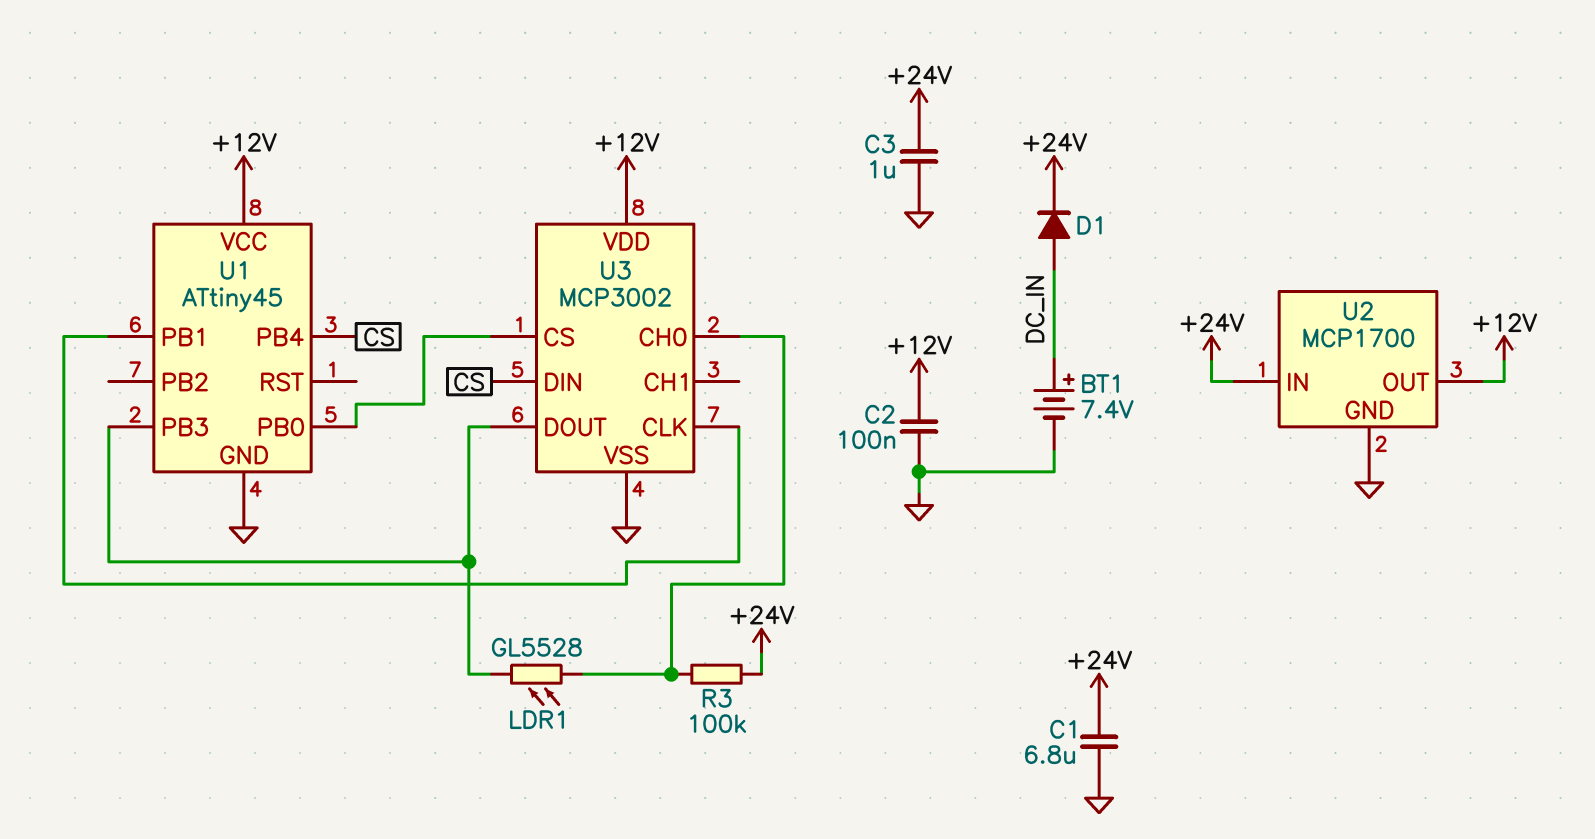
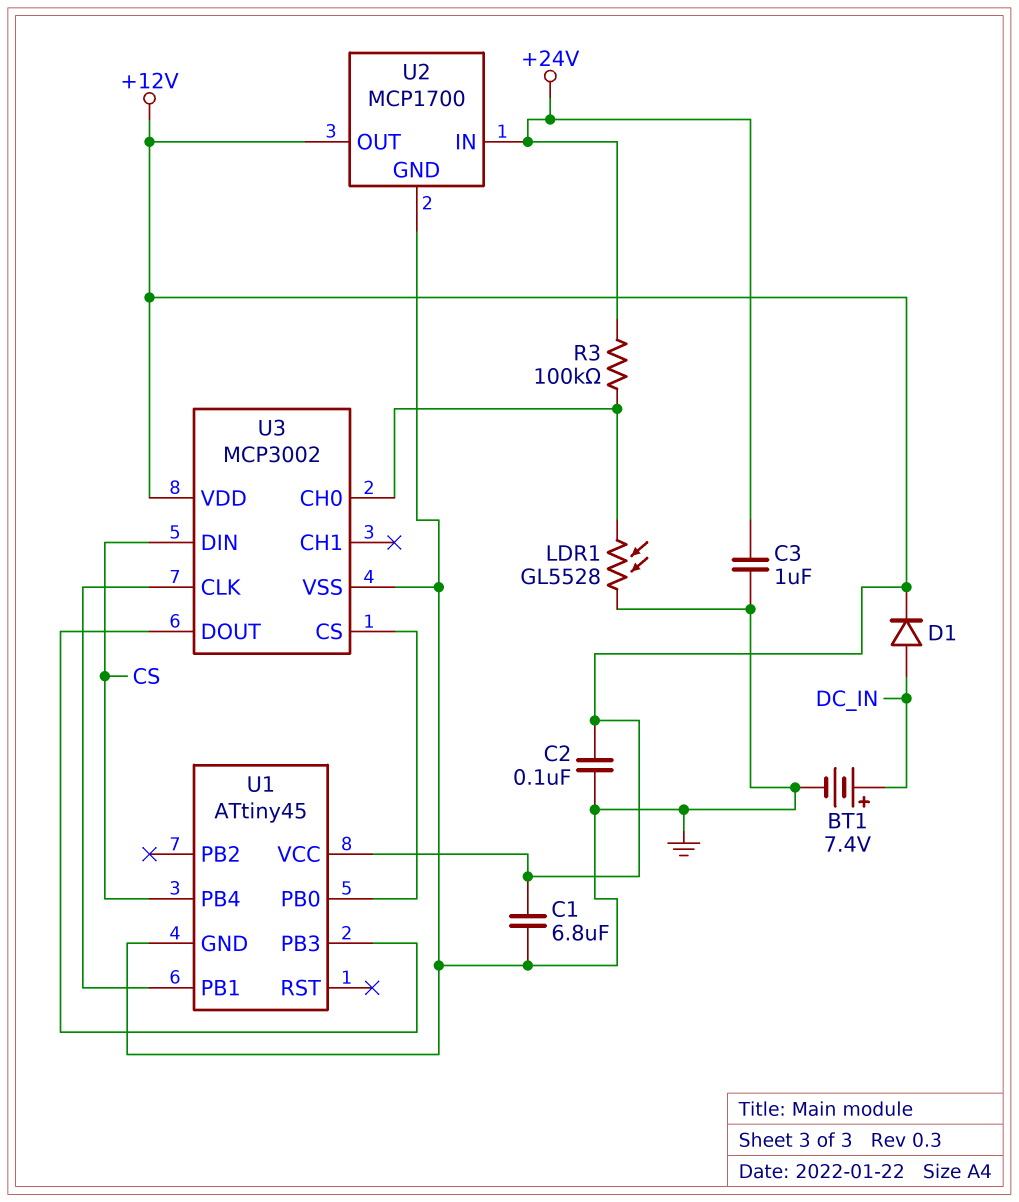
C1: 6.8uF (+24V, GND) -> 6.8uF (+12V, GND)
D1: diode (A DC_IN, K +24V) -> diode (A DC_IN, K +12V)
LDR1: GL5528 (U1/PB3, U3/CH0) -> GL5528 (GND, U3/CH0)

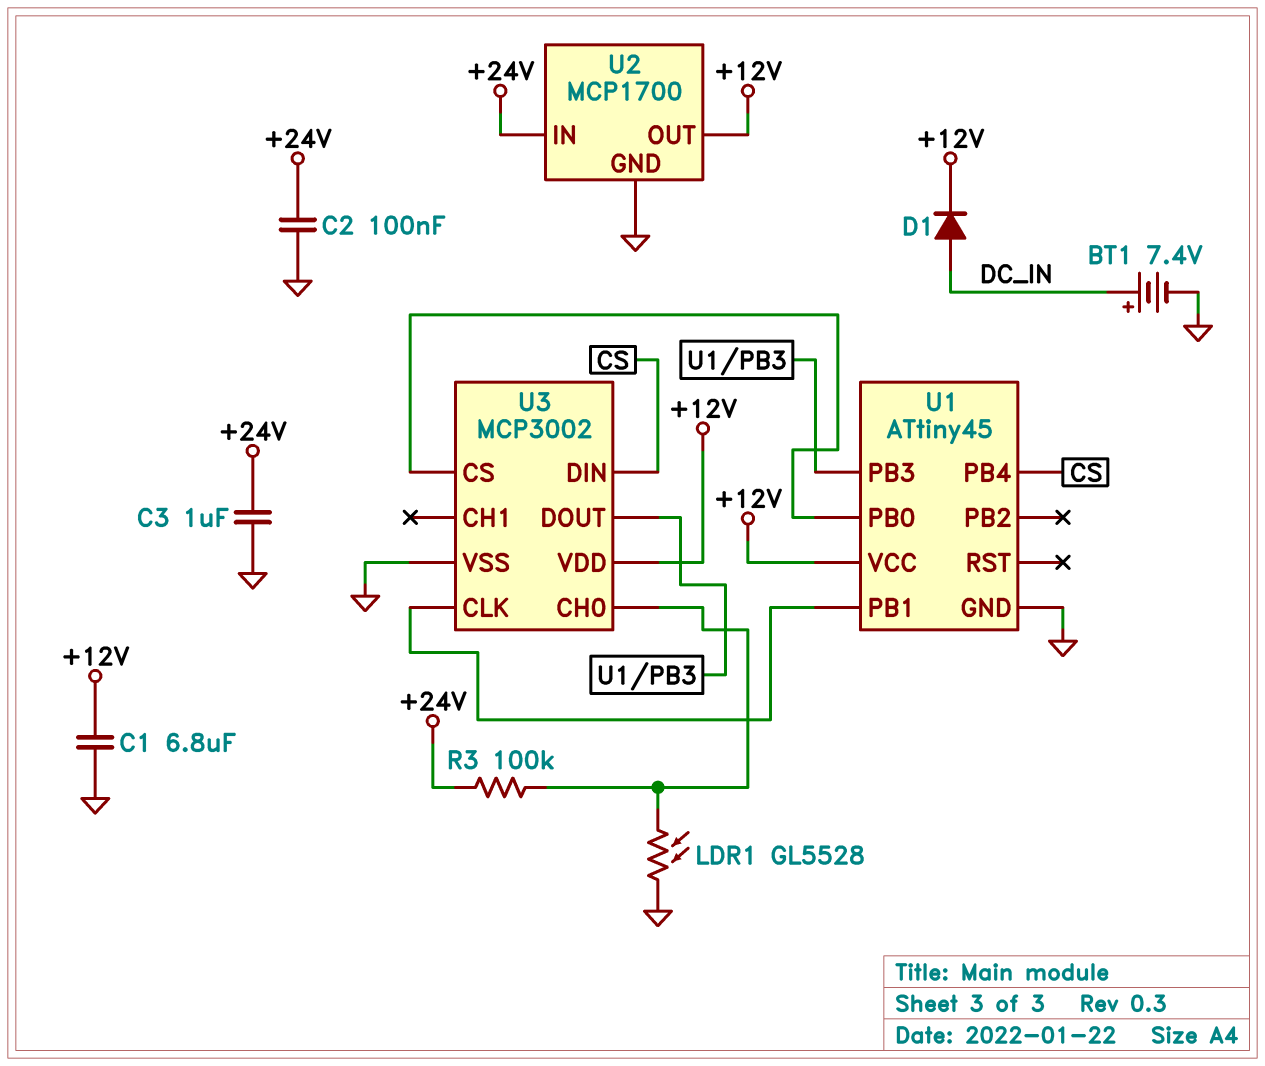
C2: 100nF (+12V, GND) -> 100nF (+24V, GND)

